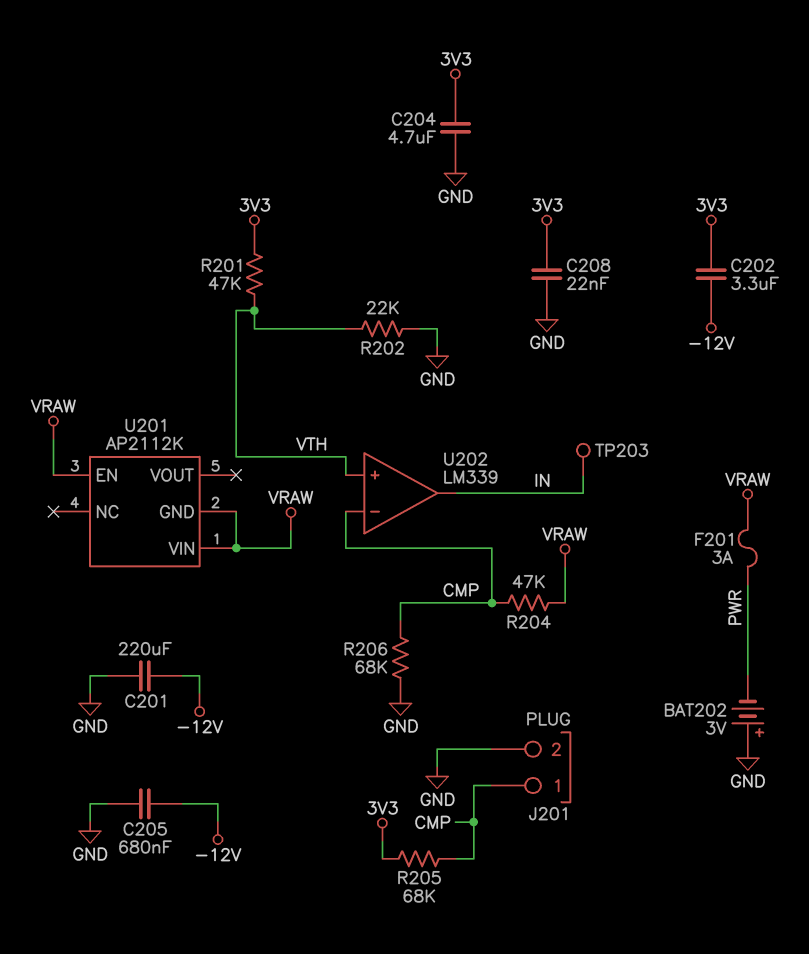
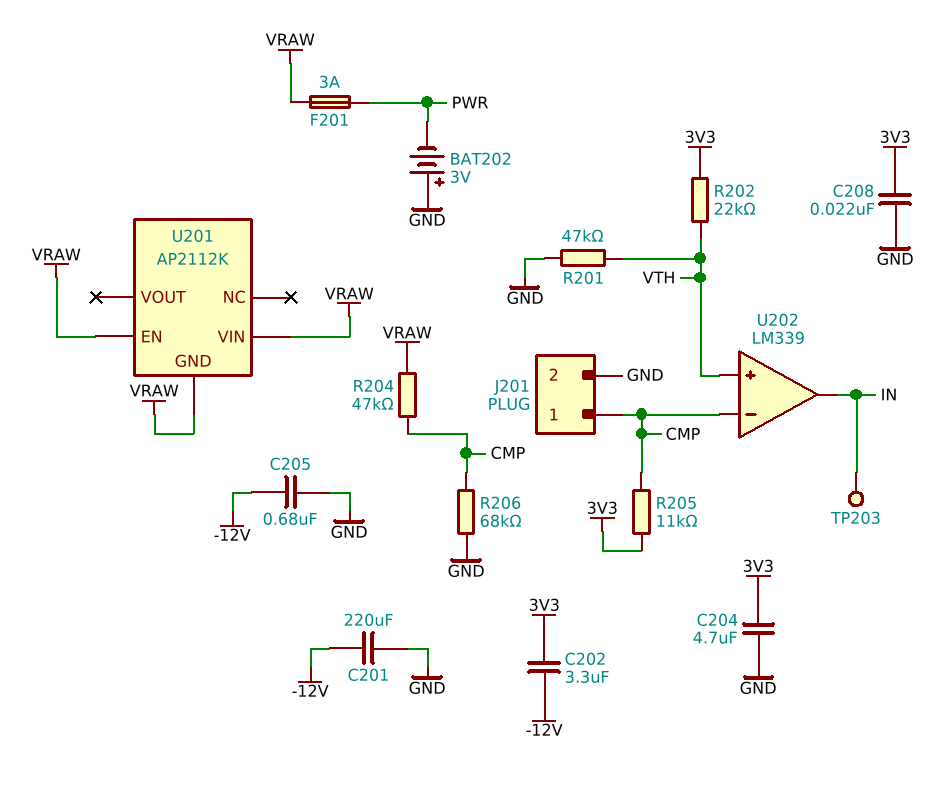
R201: 47k (3V3, VTH) -> 47k (GND, VTH)
R202: 22k (GND, VTH) -> 22k (3V3, VTH)
R205: 68k (3V3, CMP) -> 11k (3V3, CMP)

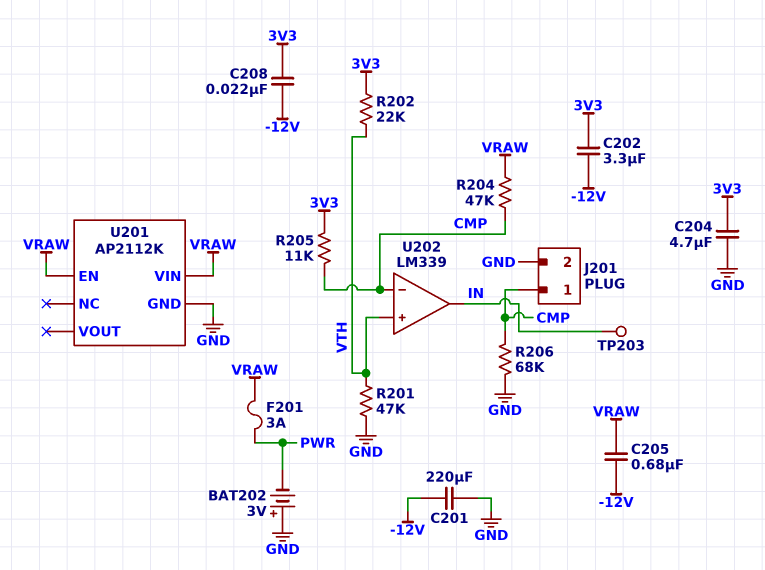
C205: 680nF (-12V, GND) -> 680nF (-12V, VRAW)
C208: 22nF (3V3, GND) -> 22nF (-12V, 3V3)
U201 pin GND: VRAW -> GND

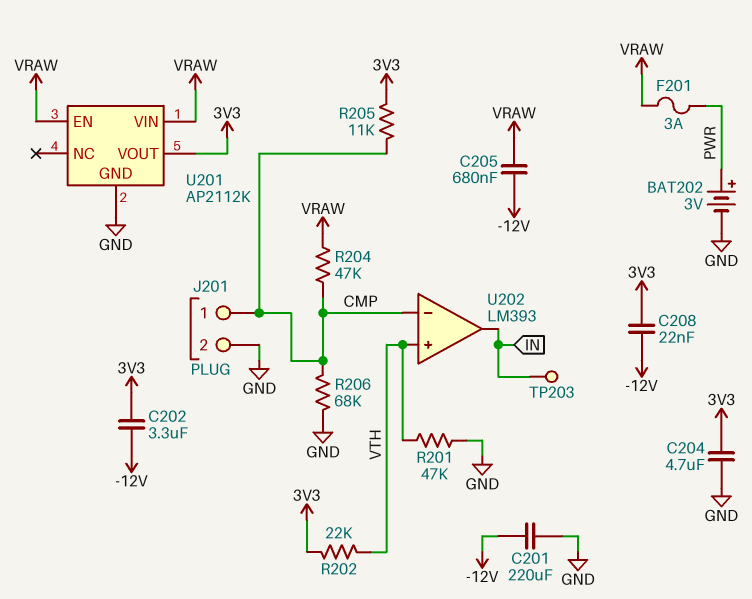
BAT202: 3V (plus GND, minus PWR) -> 3V (plus PWR, minus GND)
U201 pin VOUT: none -> 3V3
U202: LM339 -> LM393

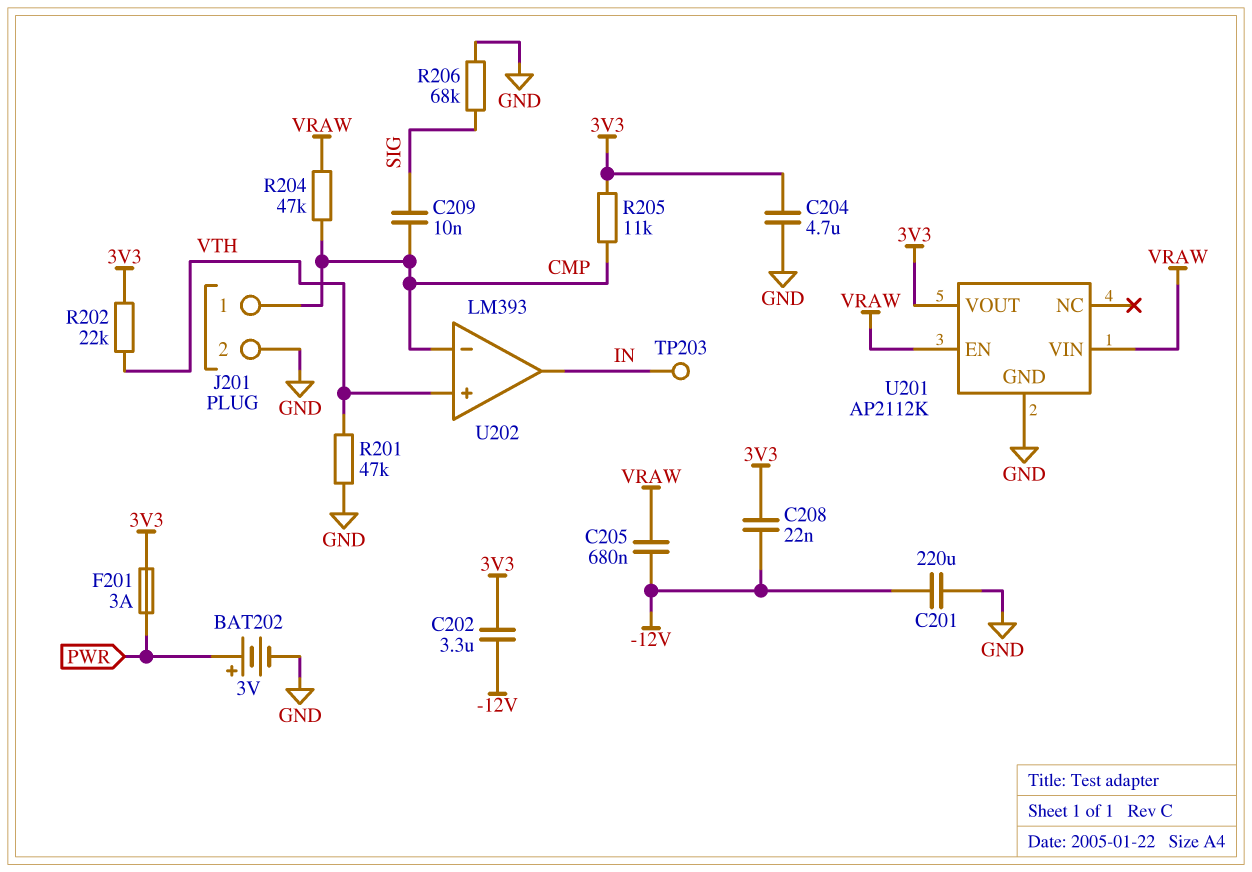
C209: none -> 10nF (CMP, SIG)
F201: 3A (PWR, VRAW) -> 3A (3V3, PWR)
R206: 68k (CMP, GND) -> 68k (GND, SIG)

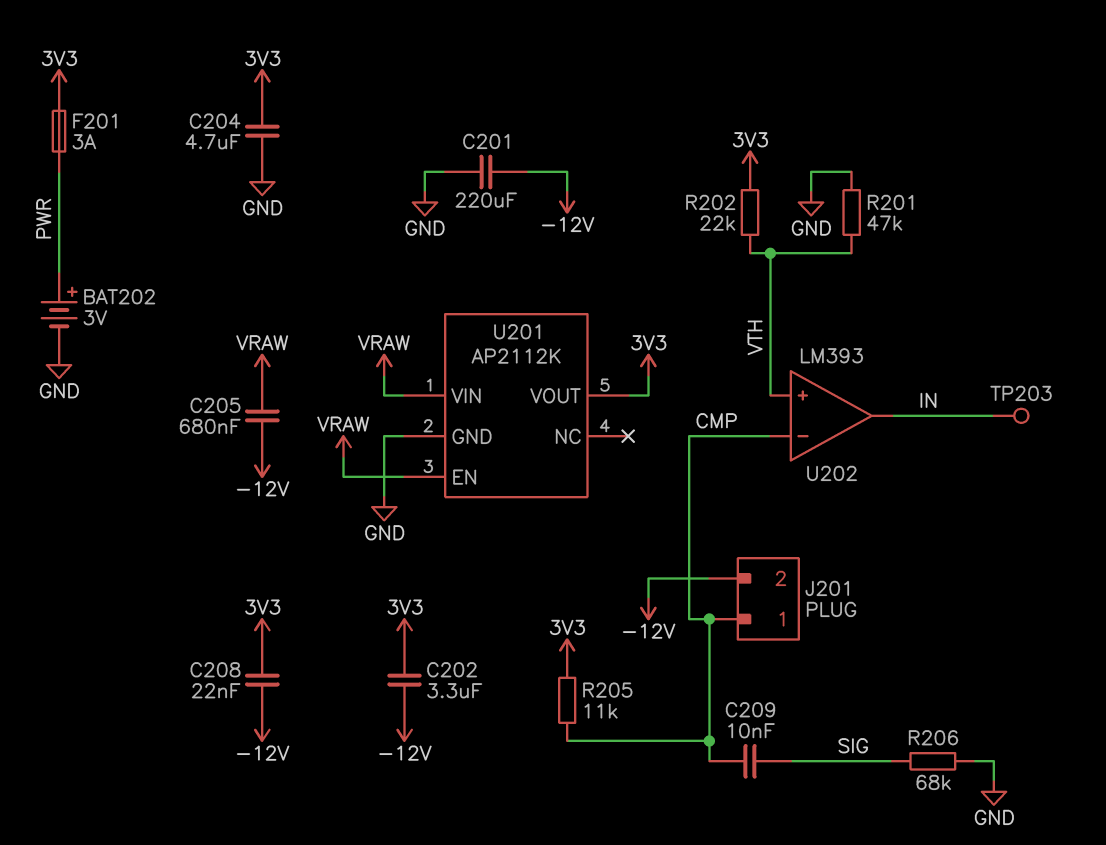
J201 pin 2: GND -> -12V
R204: 47k (CMP, VRAW) -> none

